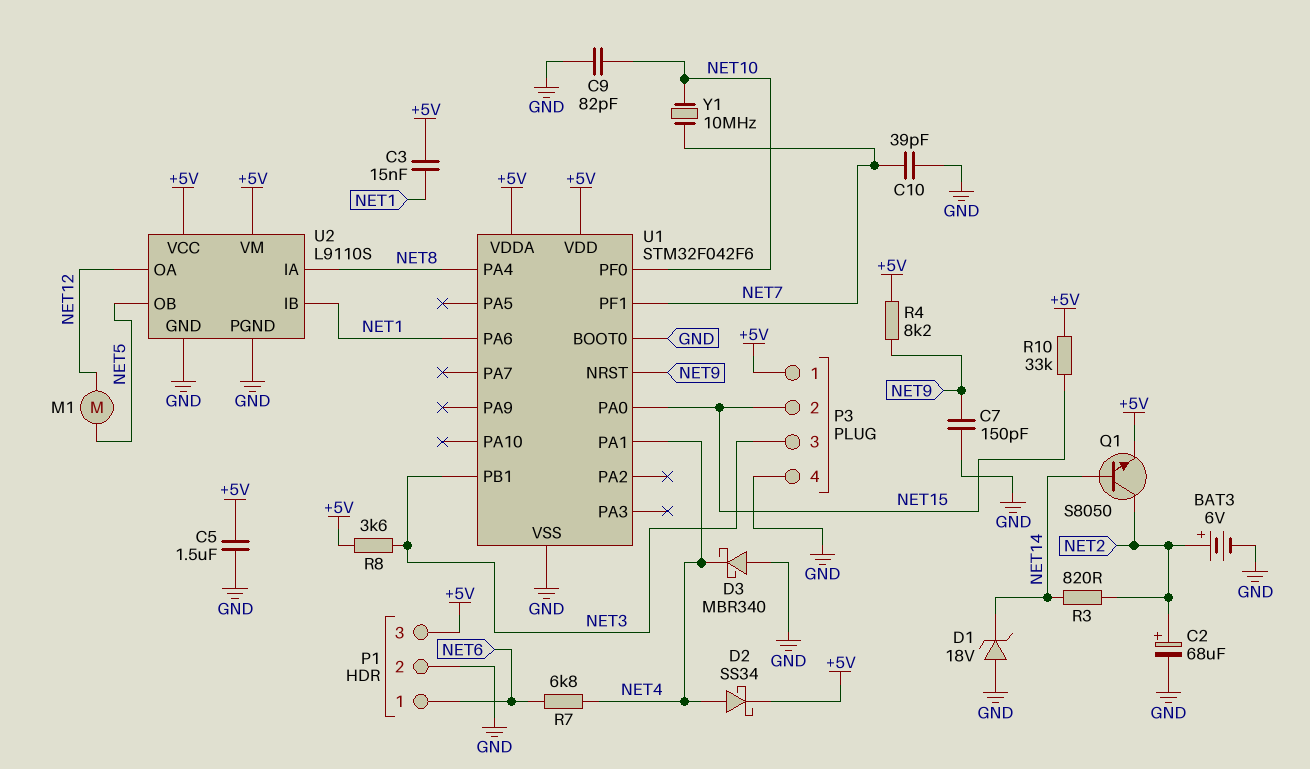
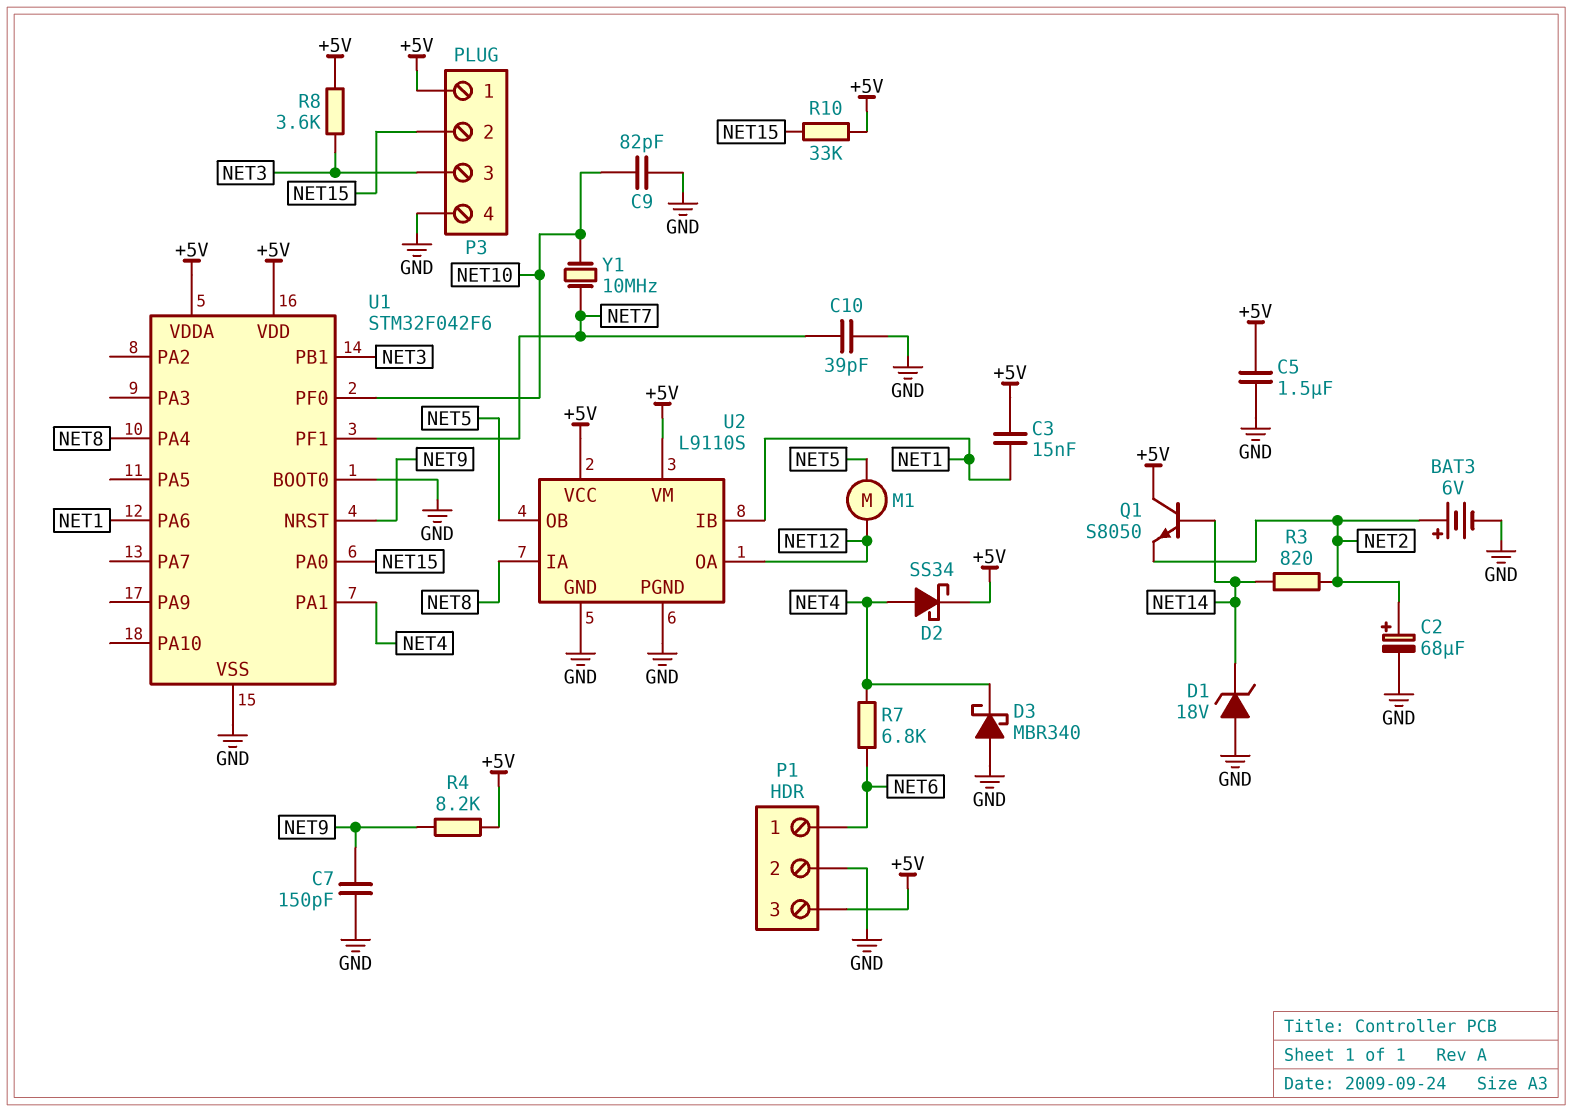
Q1: NPN S8050 (B NET14, C NET2, E +5V) -> NPN S8050 (B NET14, C +5V, E NET2)

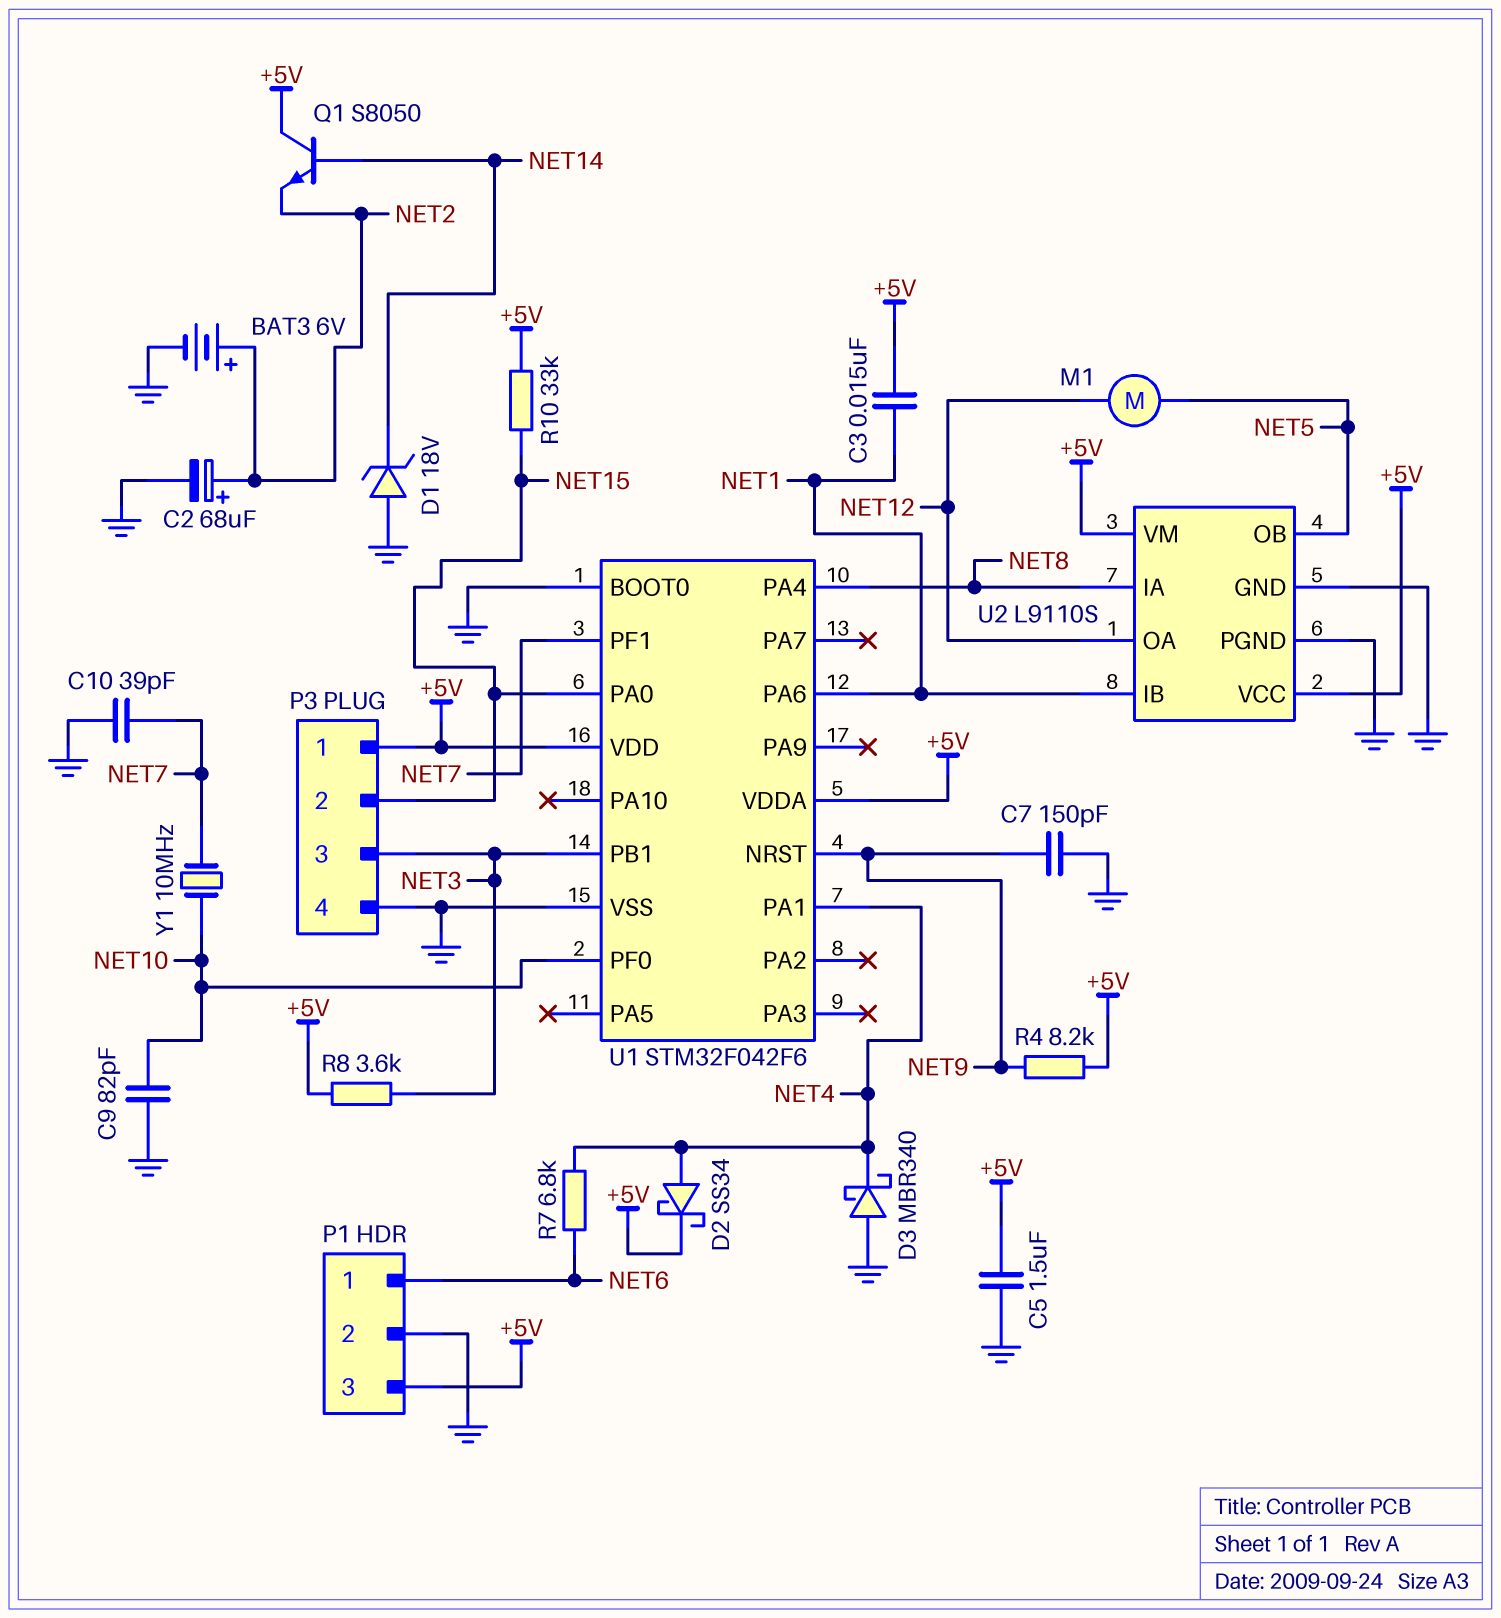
R3: 820 (NET2, NET14) -> none

